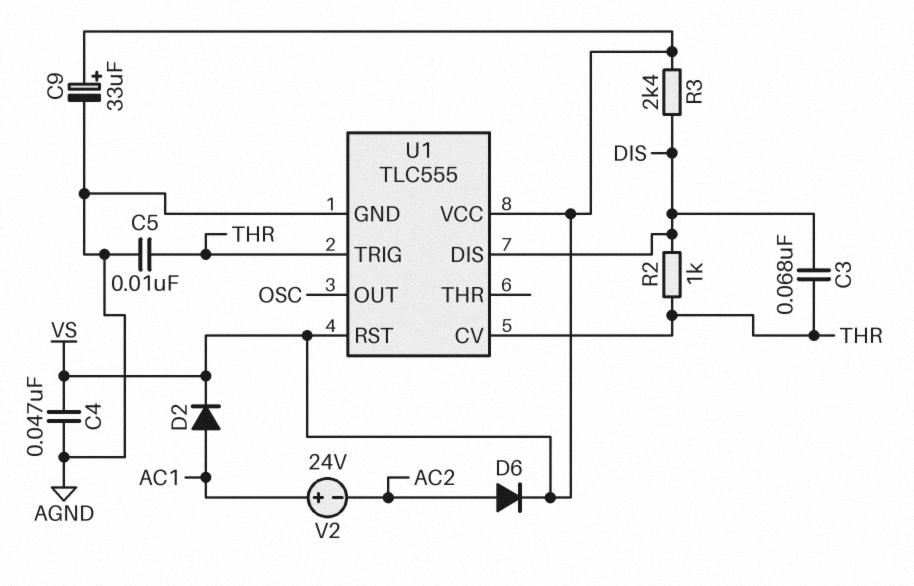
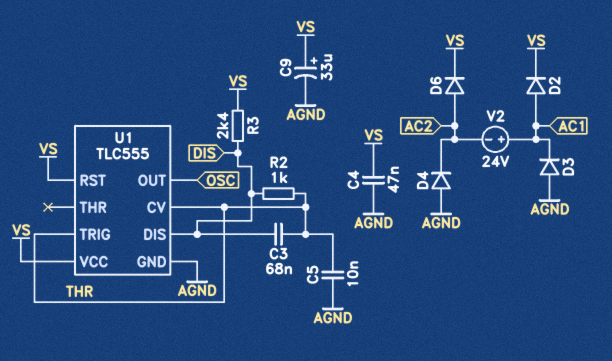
D3: none -> diode (A AGND, K AC1)
D4: none -> diode (A AGND, K AC2)

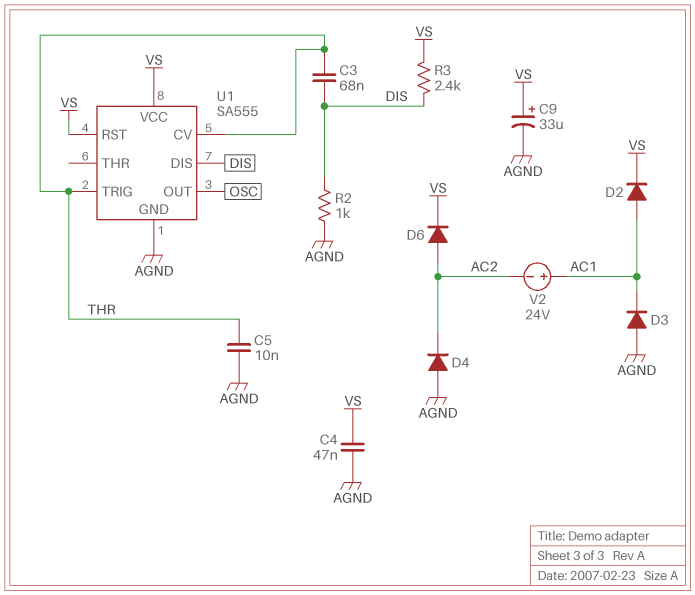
R2: 1k (DIS, THR) -> 1k (AGND, DIS)
U1: TLC555 -> SA555

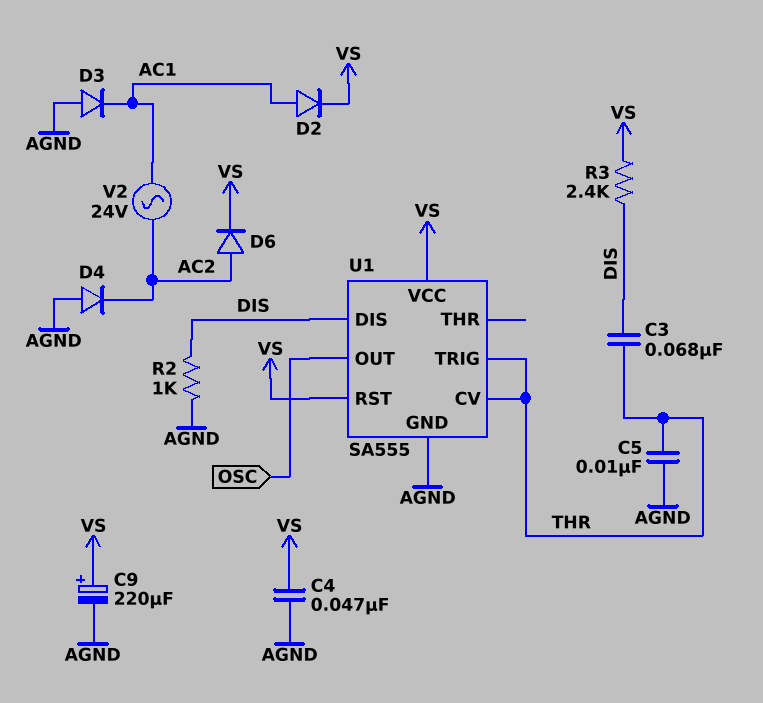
C9: 33uF (plus VS, minus AGND) -> 220uF (plus VS, minus AGND)
V2: 24V (plus AC1, minus AC2) -> AC 24V (AC1, AC2)

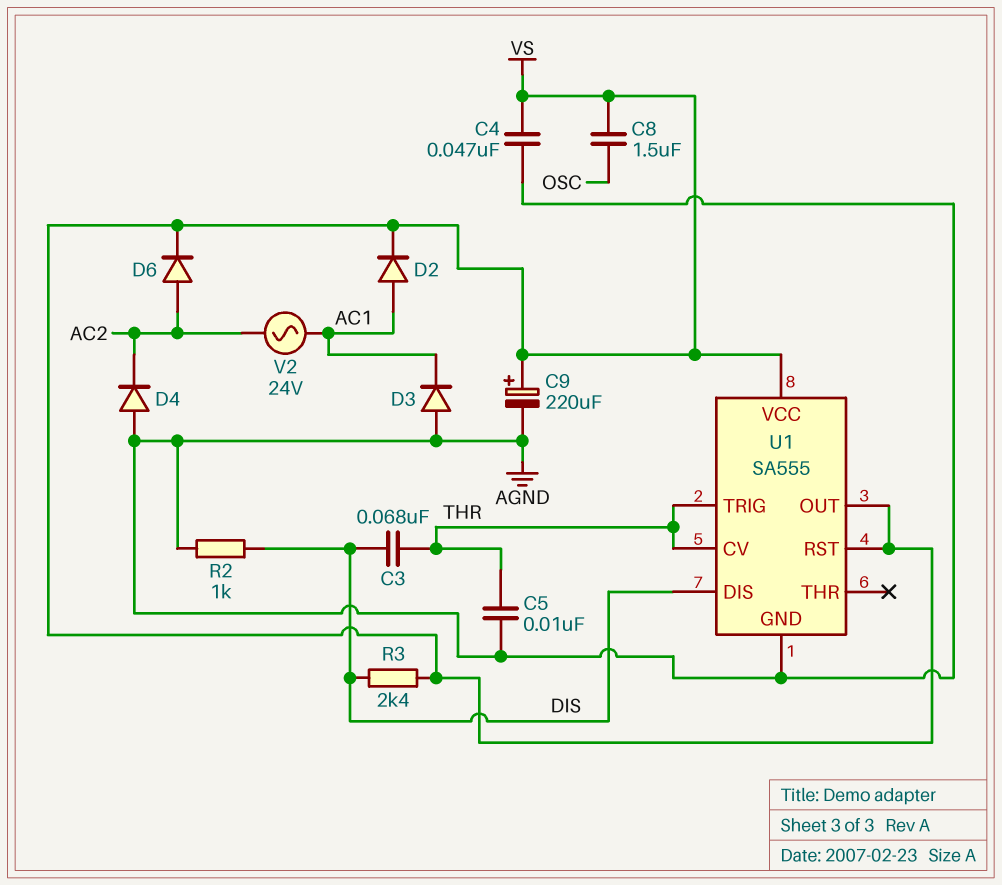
C8: none -> 1.5uF (OSC, VS)
U1 pin OUT: OSC -> VS

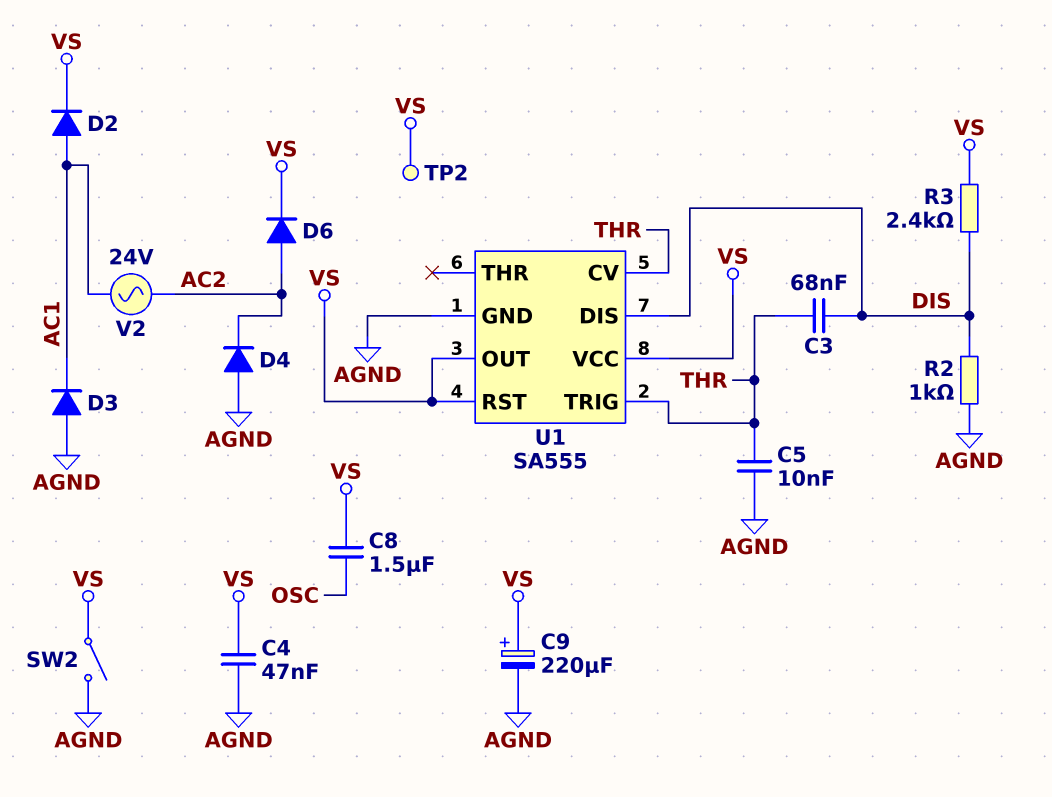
SW2: none -> switch (AGND, VS)
TP2: none -> test point (VS)

